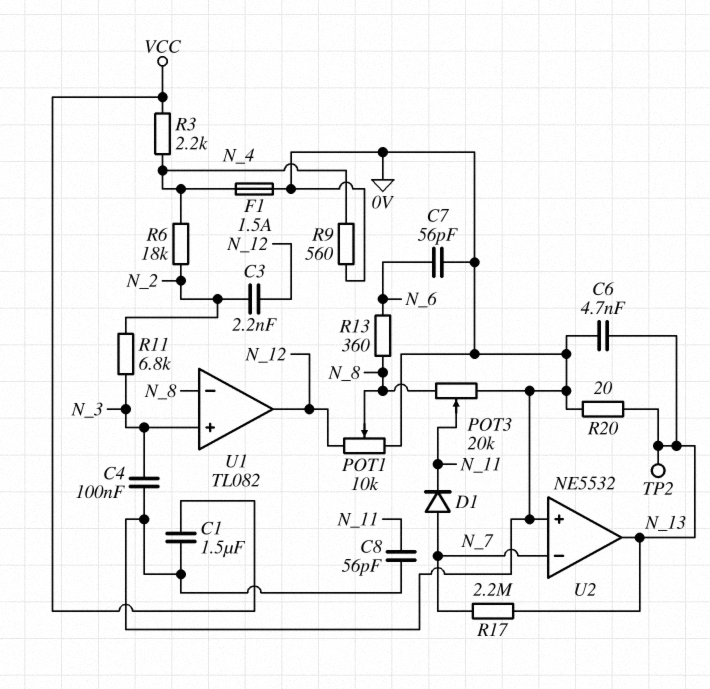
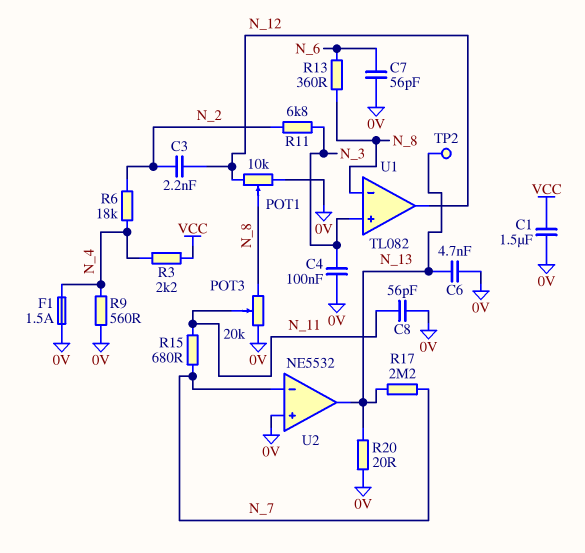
D1: diode (A N_7, K N_11) -> none
R15: none -> 680 (N_7, N_11)

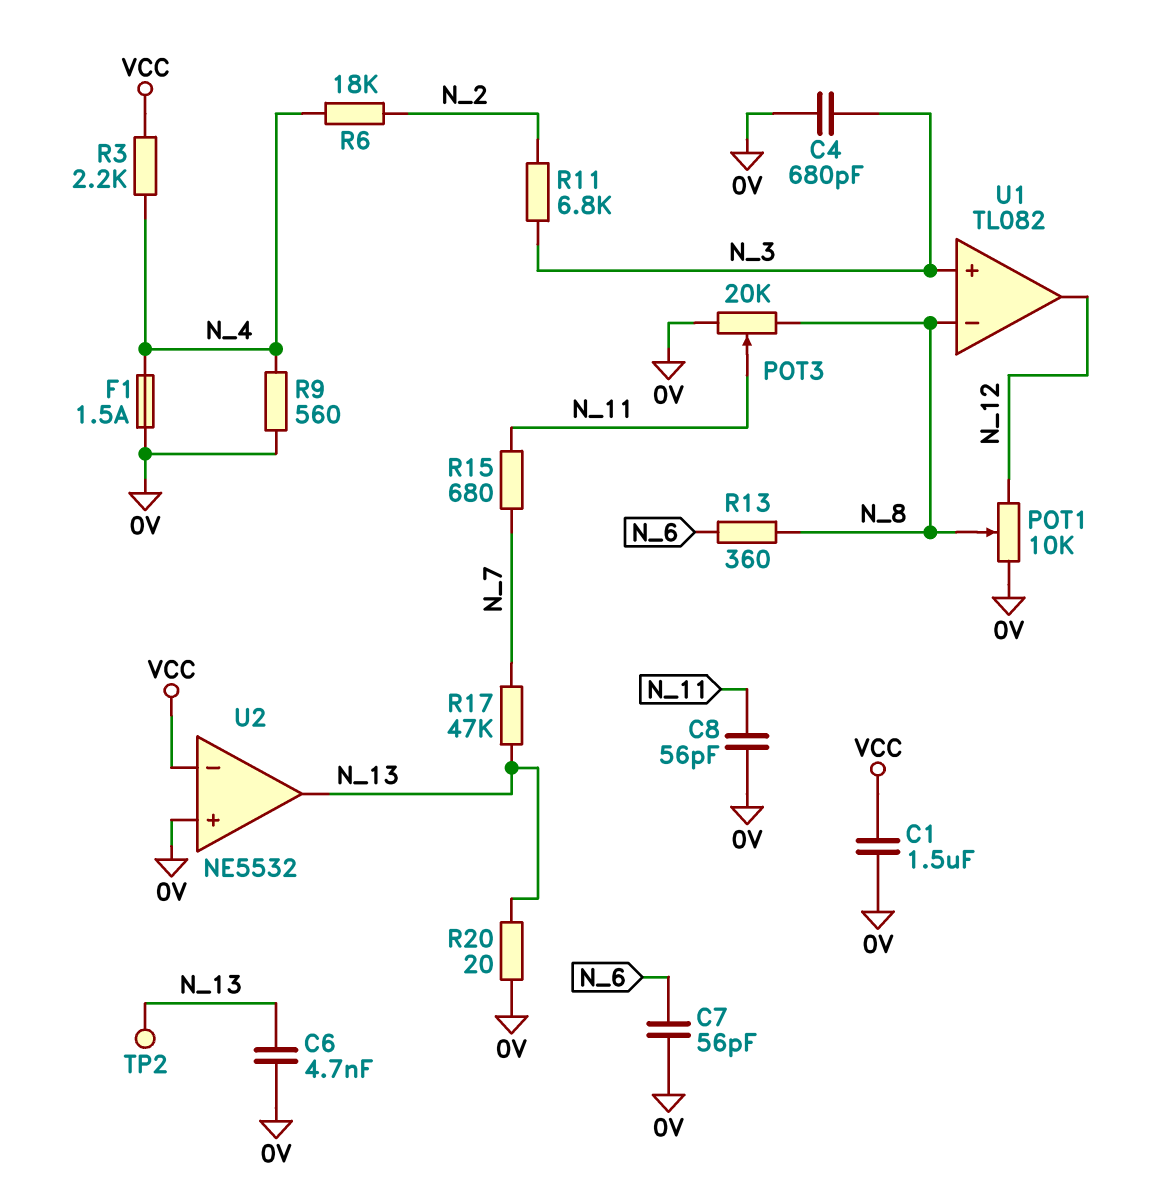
C3: 2.2nF (N_2, N_12) -> none
C4: 100nF (0V, N_3) -> 680pF (0V, N_3)
R17: 2.2M (N_7, N_13) -> 47k (N_7, N_13)
U2 pin in-: N_7 -> VCC

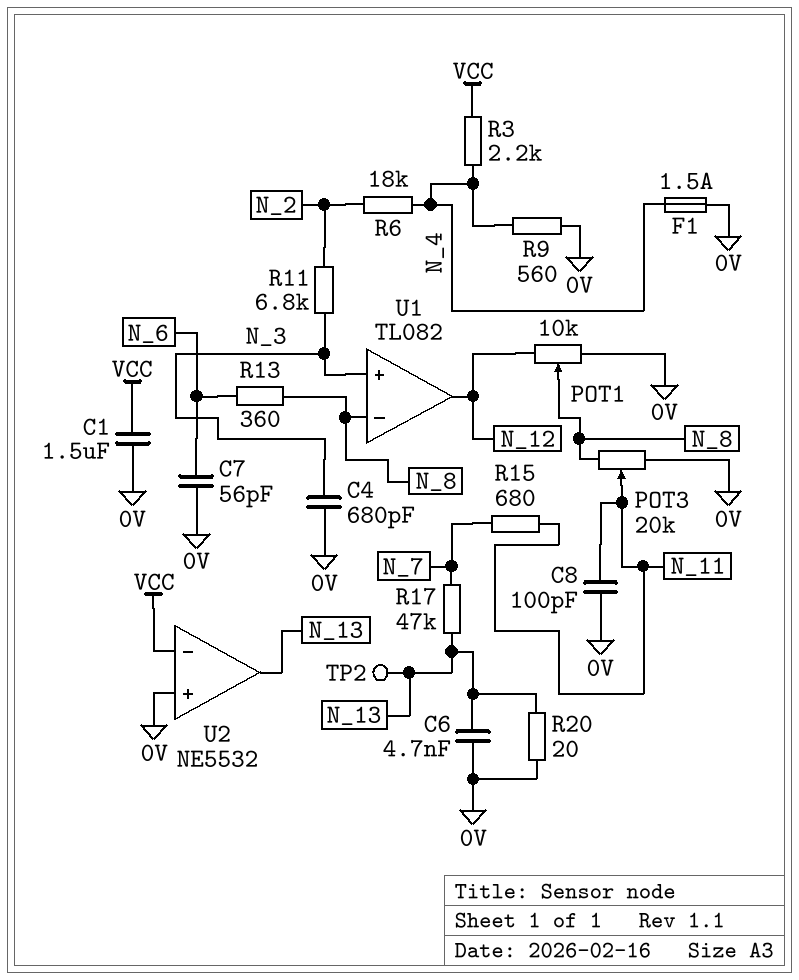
C8: 56pF (0V, N_11) -> 100pF (0V, N_11)

